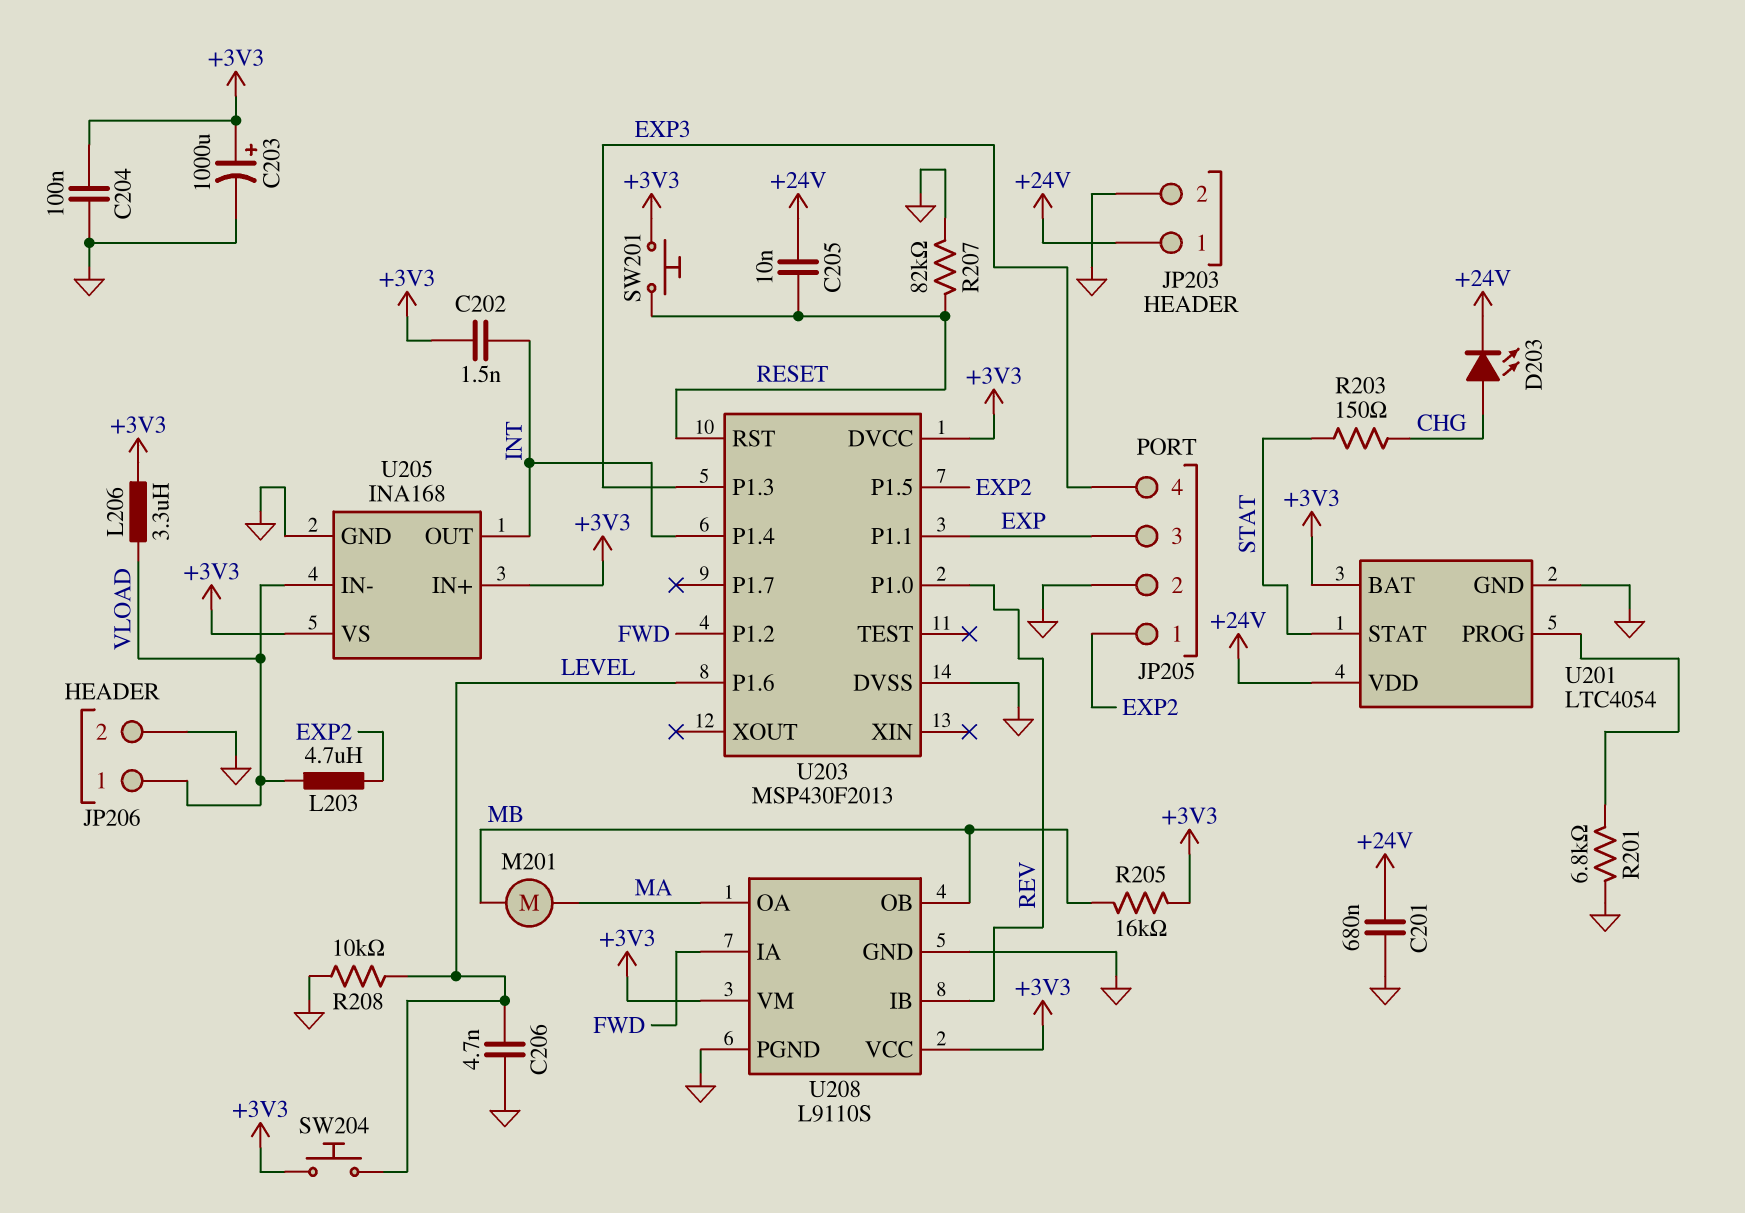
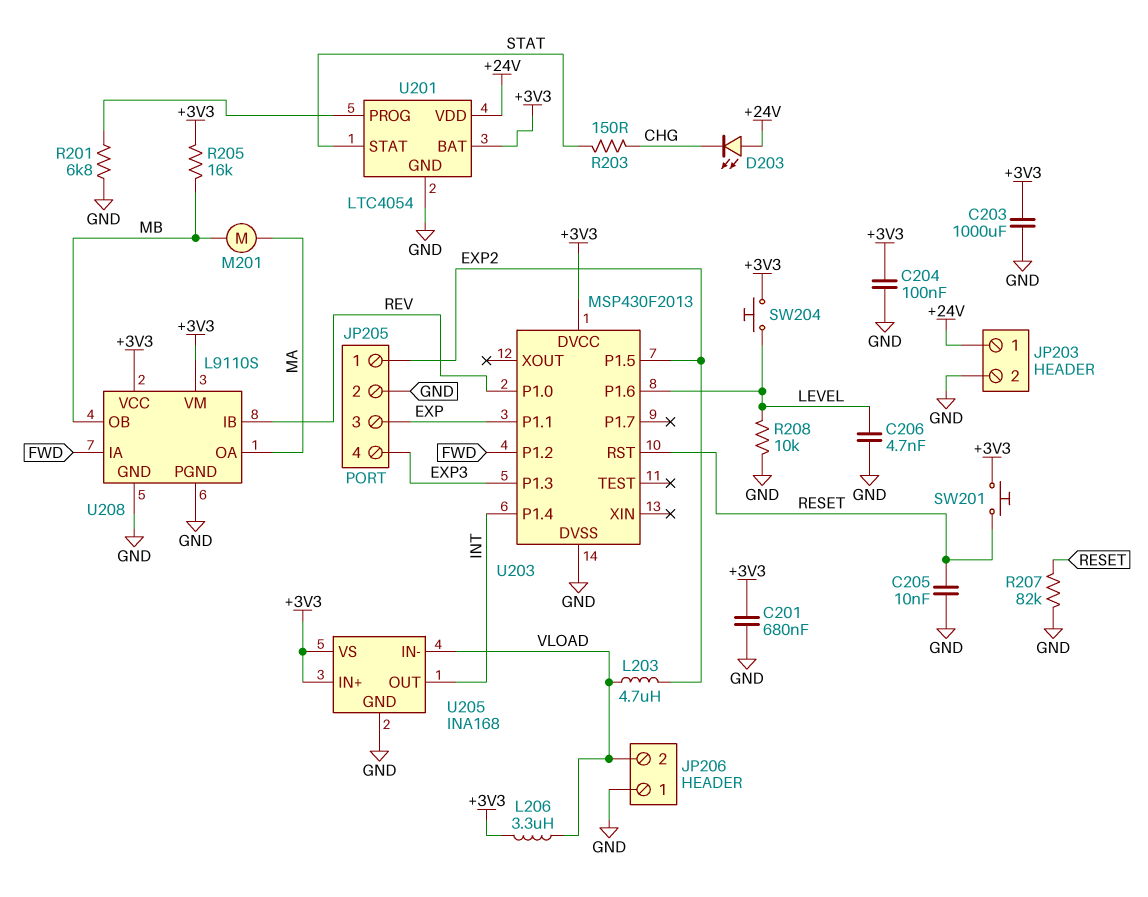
C201: 680nF (+24V, GND) -> 680nF (+3V3, GND)
C202: 1.5nF (+3V3, INT) -> none
C203: 1000uF (plus +3V3, minus GND) -> 1000uF (+3V3, GND)
C205: 10nF (+24V, RESET) -> 10nF (GND, RESET)
D203: LED (A CHG, K +24V) -> LED (A +24V, K CHG)
JP206 pin 1: VLOAD -> GND
JP206 pin 2: GND -> VLOAD

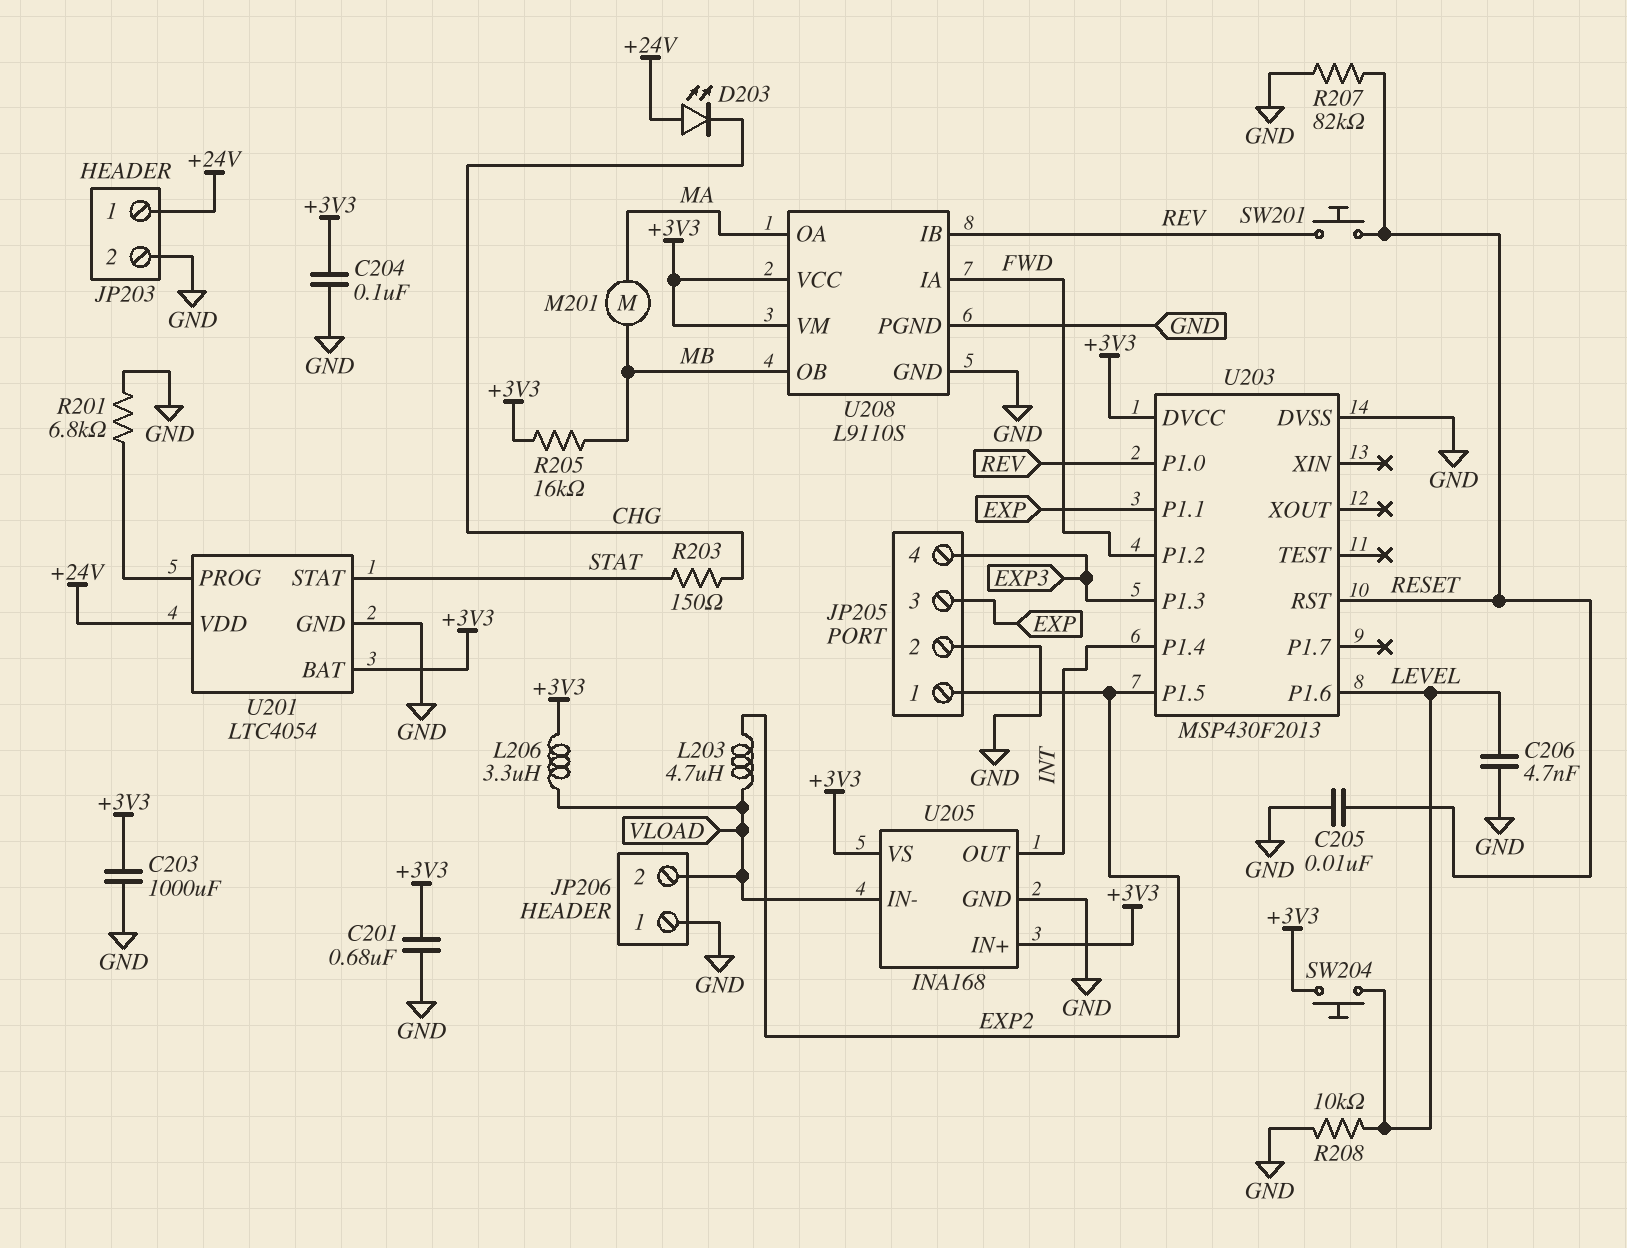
SW201: button (+3V3, RESET) -> button (RESET, REV)

